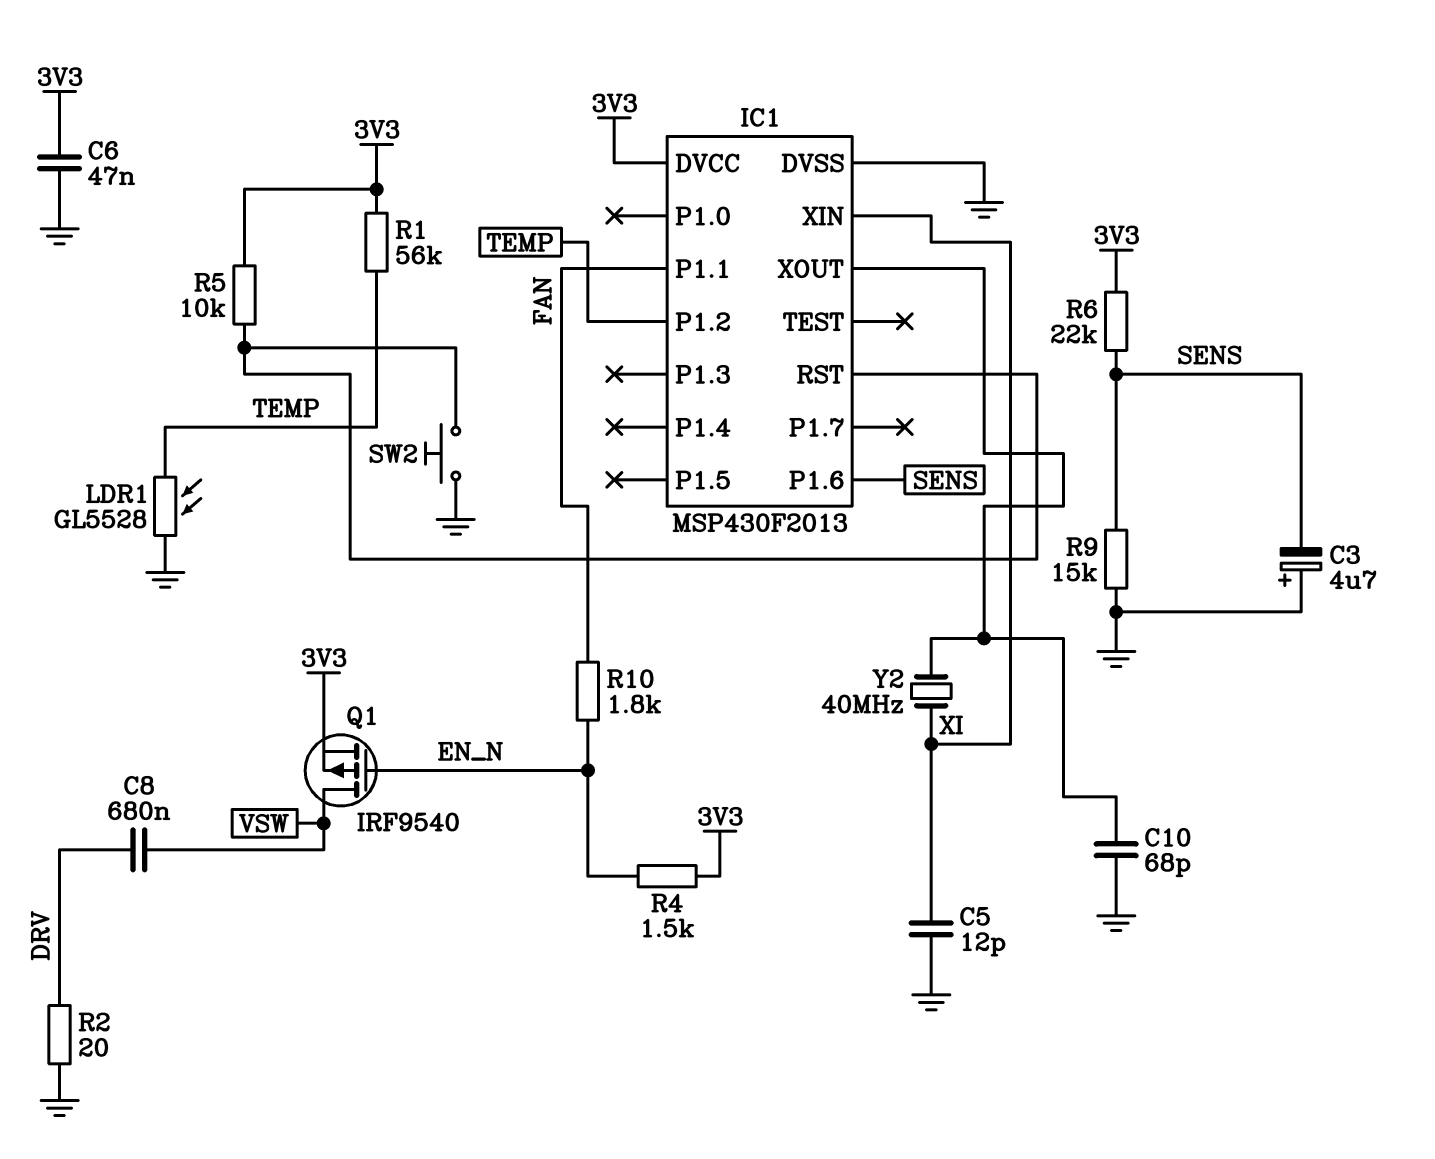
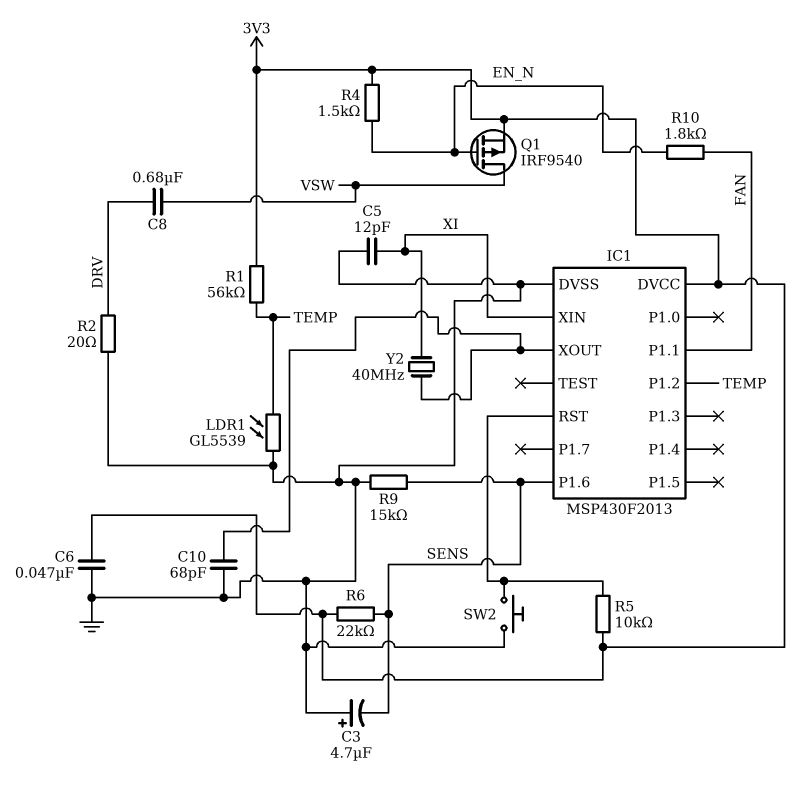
LDR1: GL5528 (GND, TEMP) -> GL5539 (GND, TEMP)

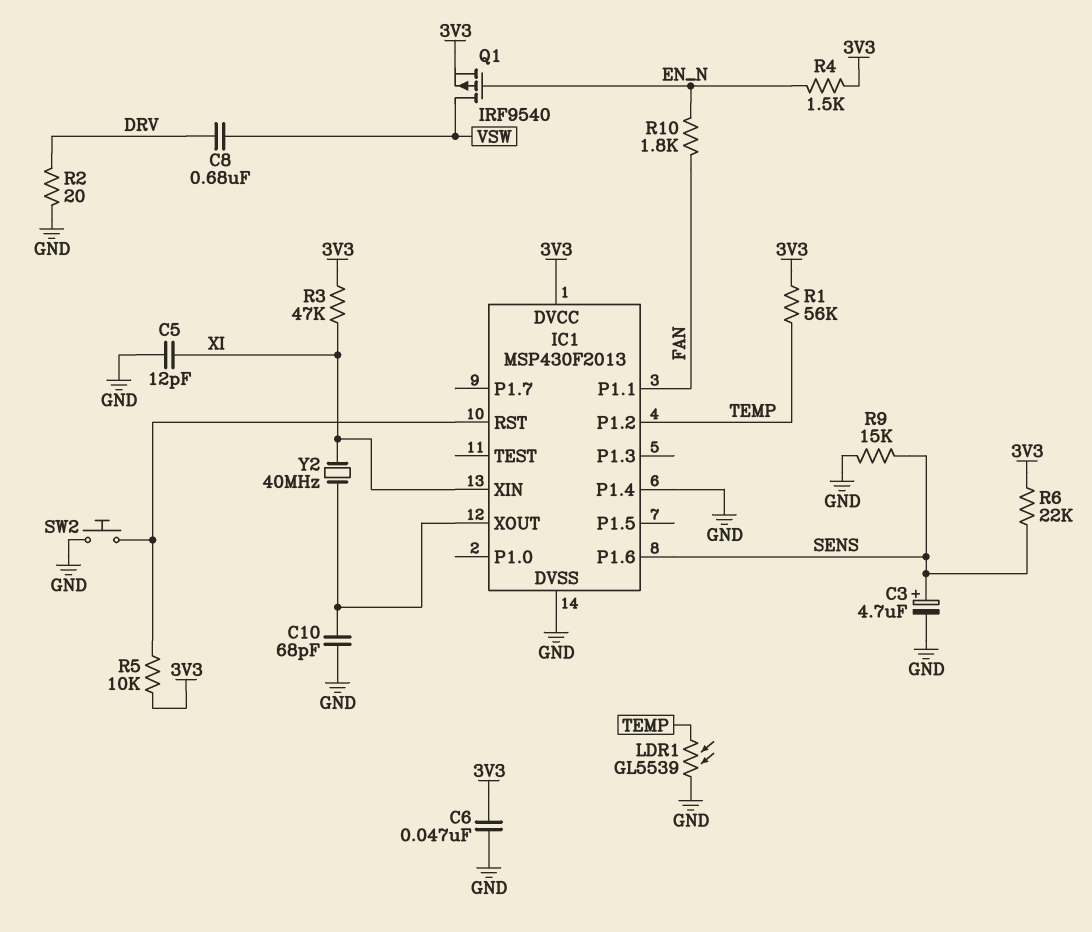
C3: 4.7uF (plus GND, minus SENS) -> 4.7uF (plus SENS, minus GND)
IC1 pin P1.4: none -> GND
R3: none -> 47k (3V3, XI)

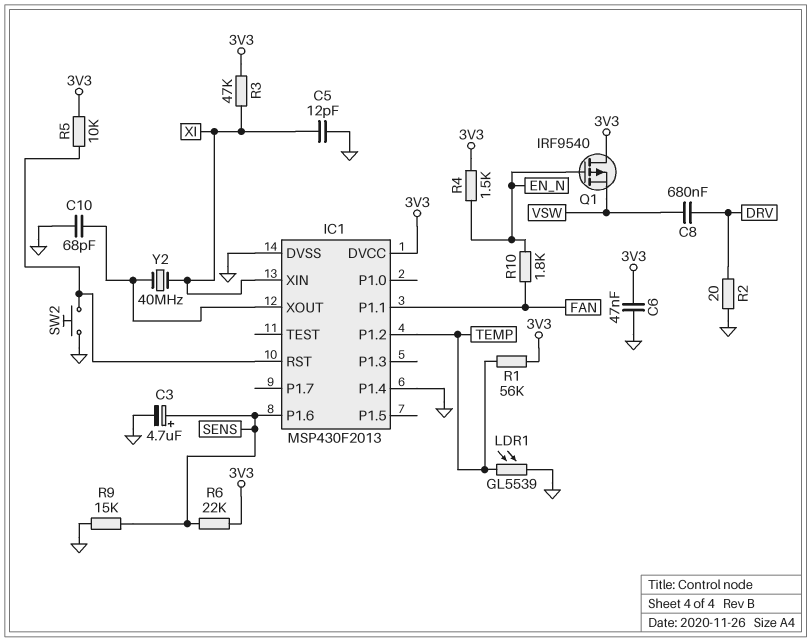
Q1: PMOS IRF9540 (G EN_N, D VSW, S 3V3) -> PMOS IRF9540 (G EN_N, D 3V3, S VSW)

